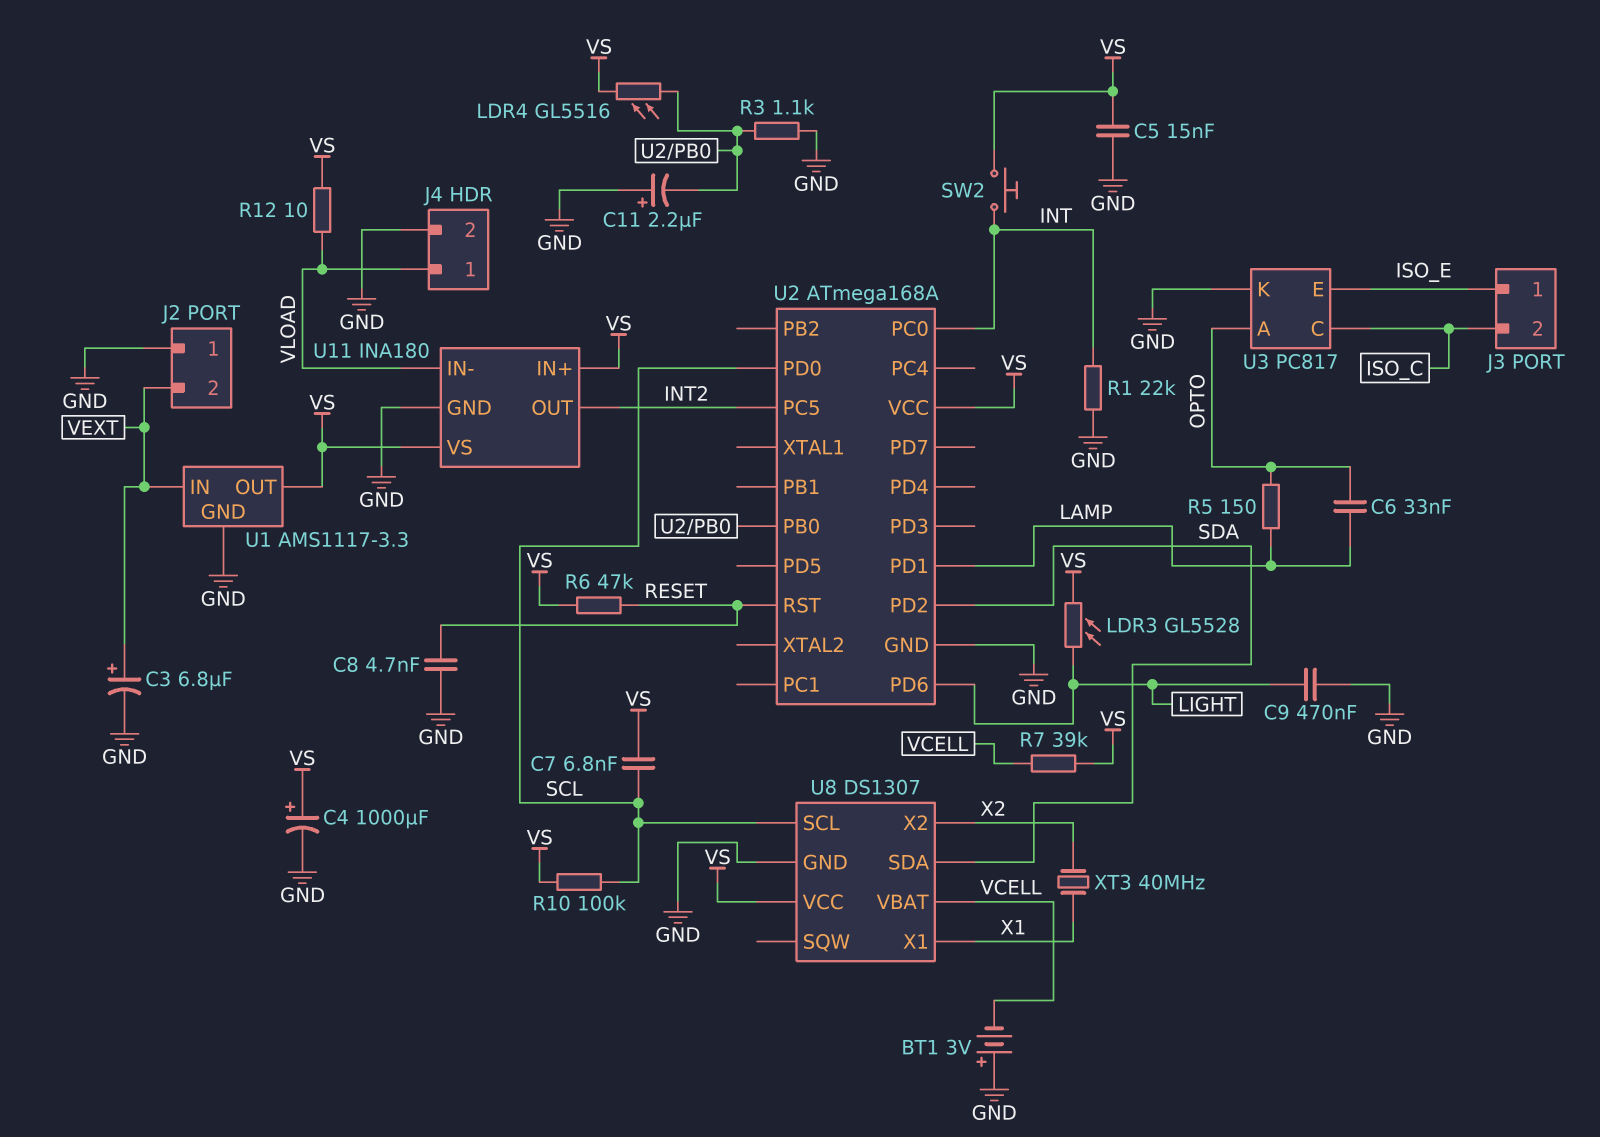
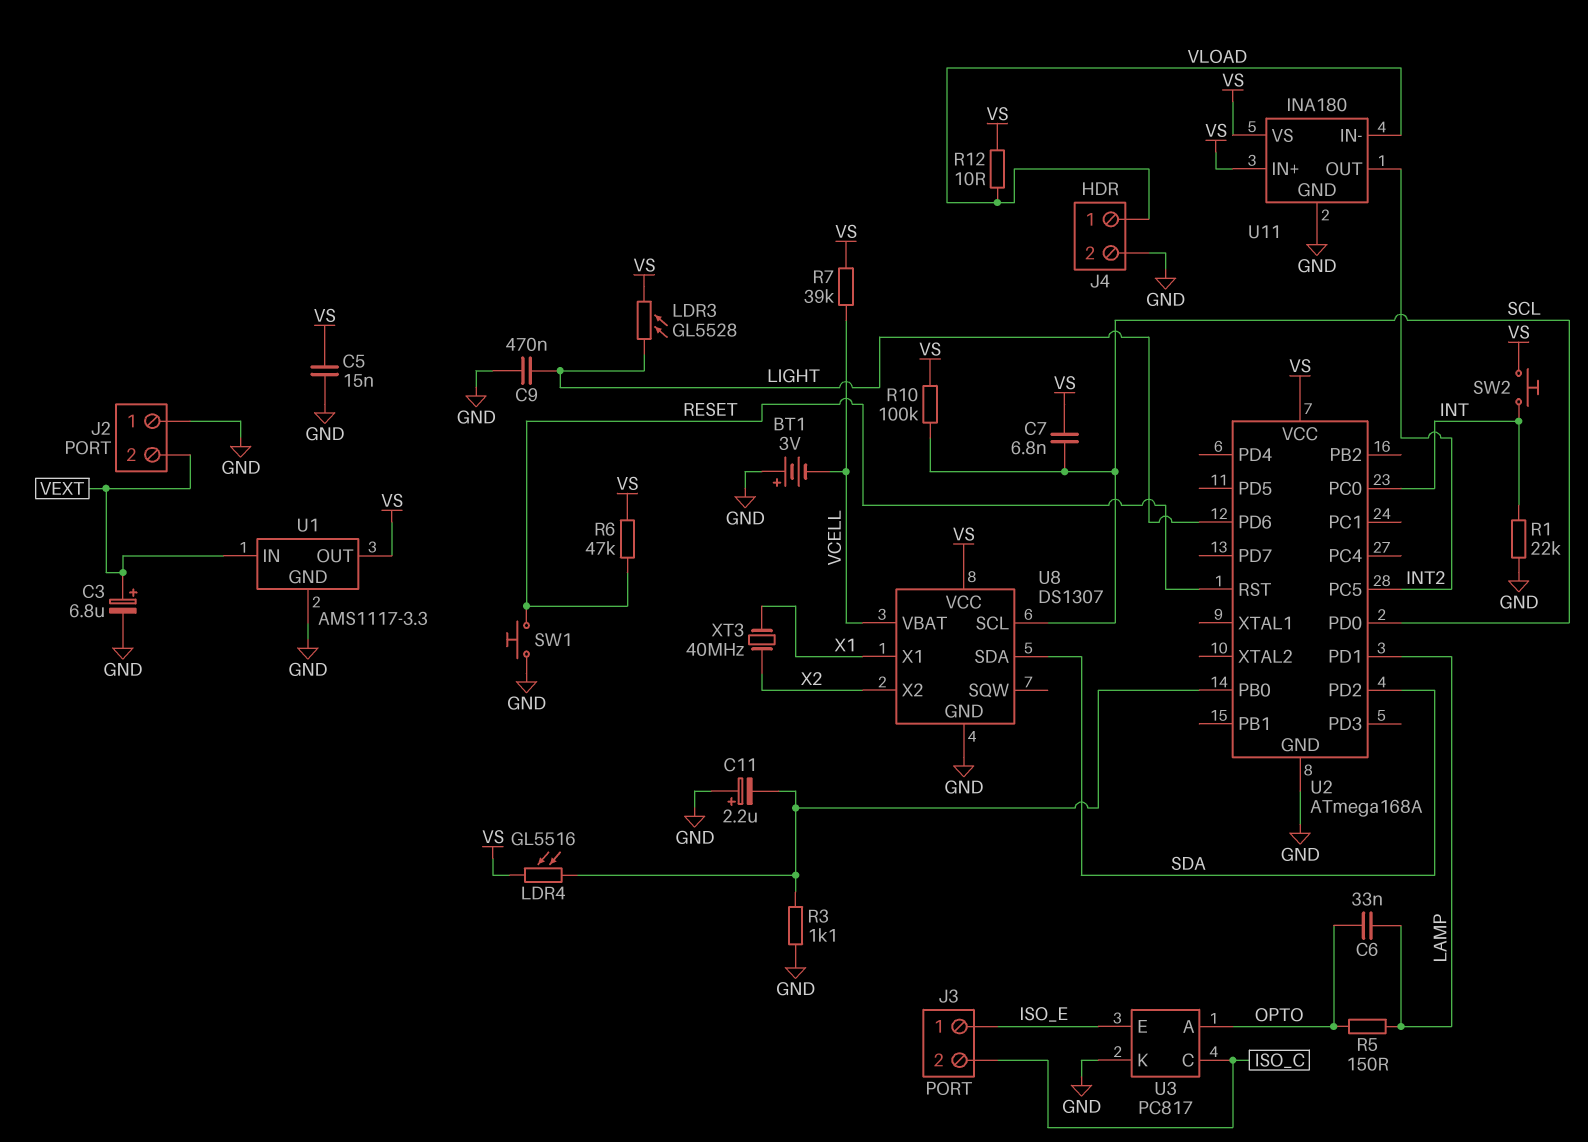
C4: 1000uF (plus VS, minus GND) -> none
C8: 4.7nF (GND, RESET) -> none
SW1: none -> button (GND, RESET)

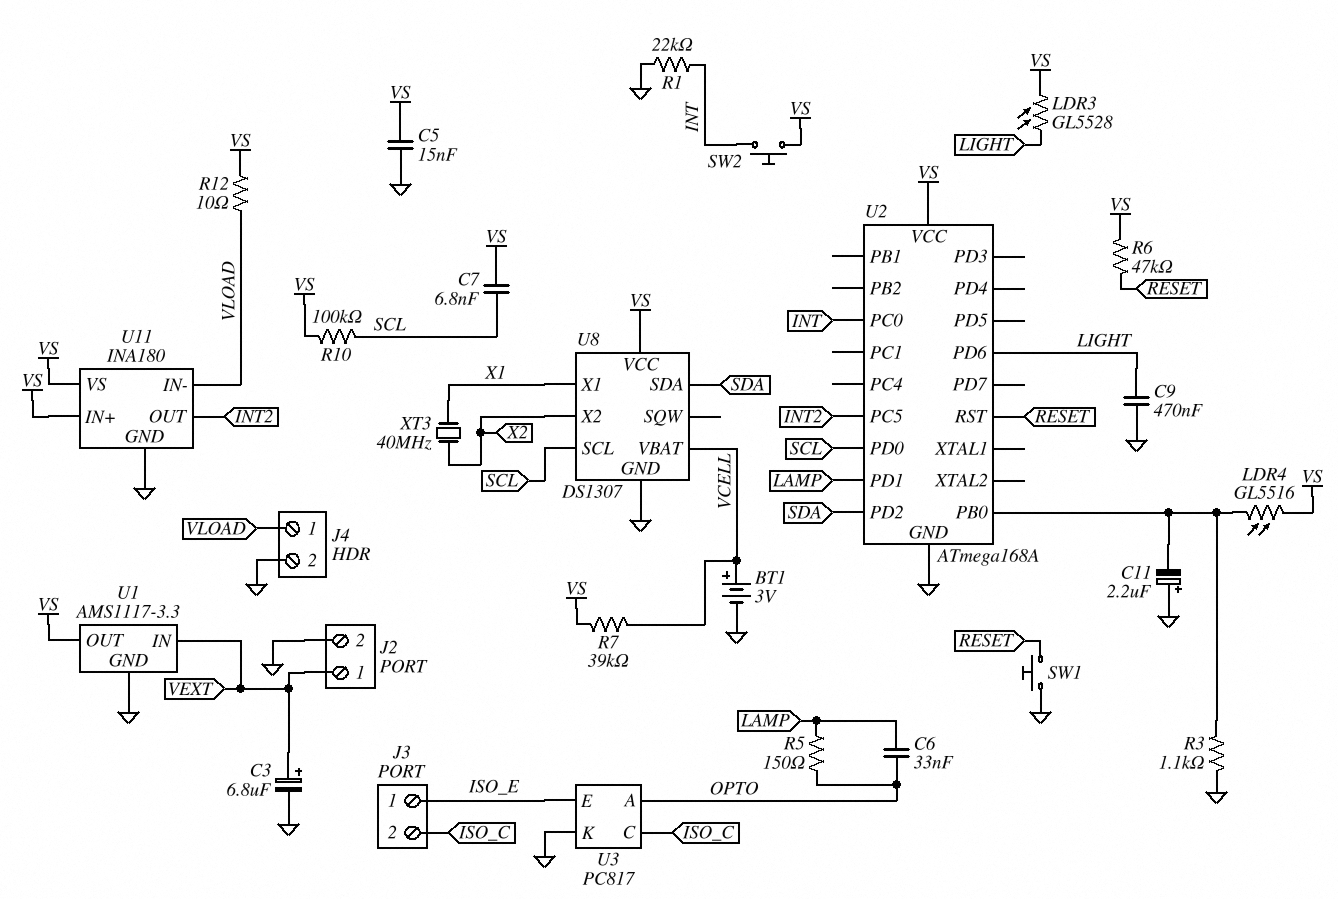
BT1: 3V (plus GND, minus VCELL) -> 3V (plus VCELL, minus GND)
J2 pin 1: GND -> VEXT
J2 pin 2: VEXT -> GND

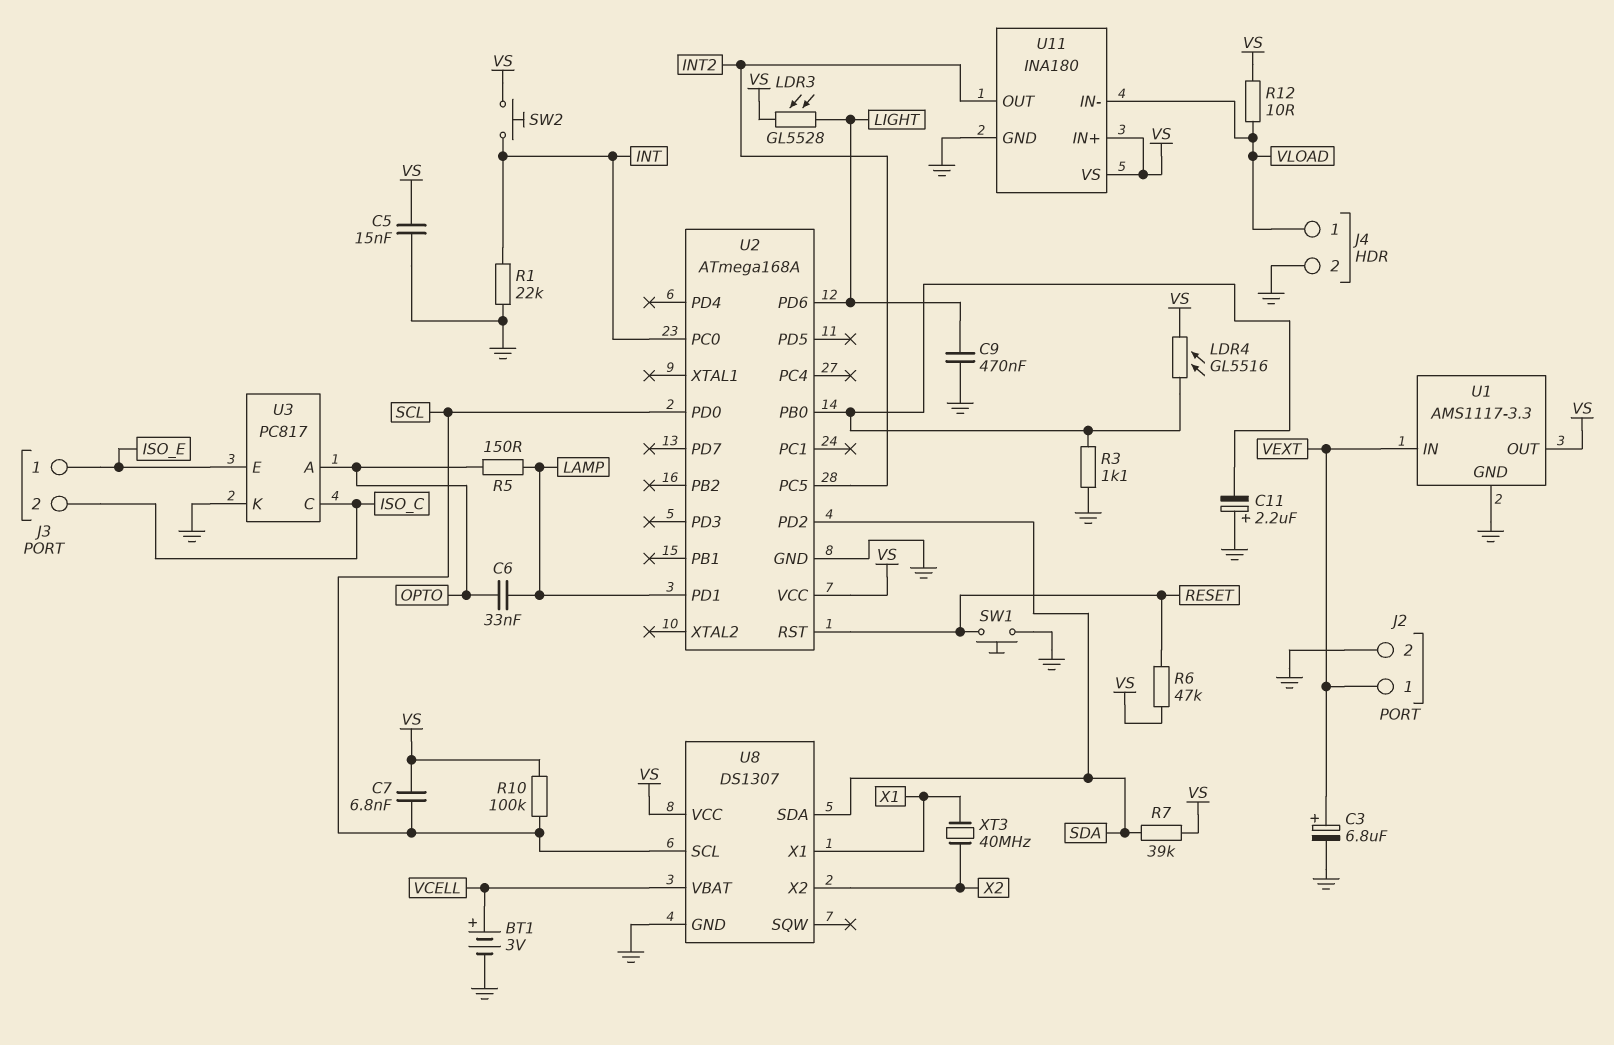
R7: 39k (VCELL, VS) -> 39k (SDA, VS)

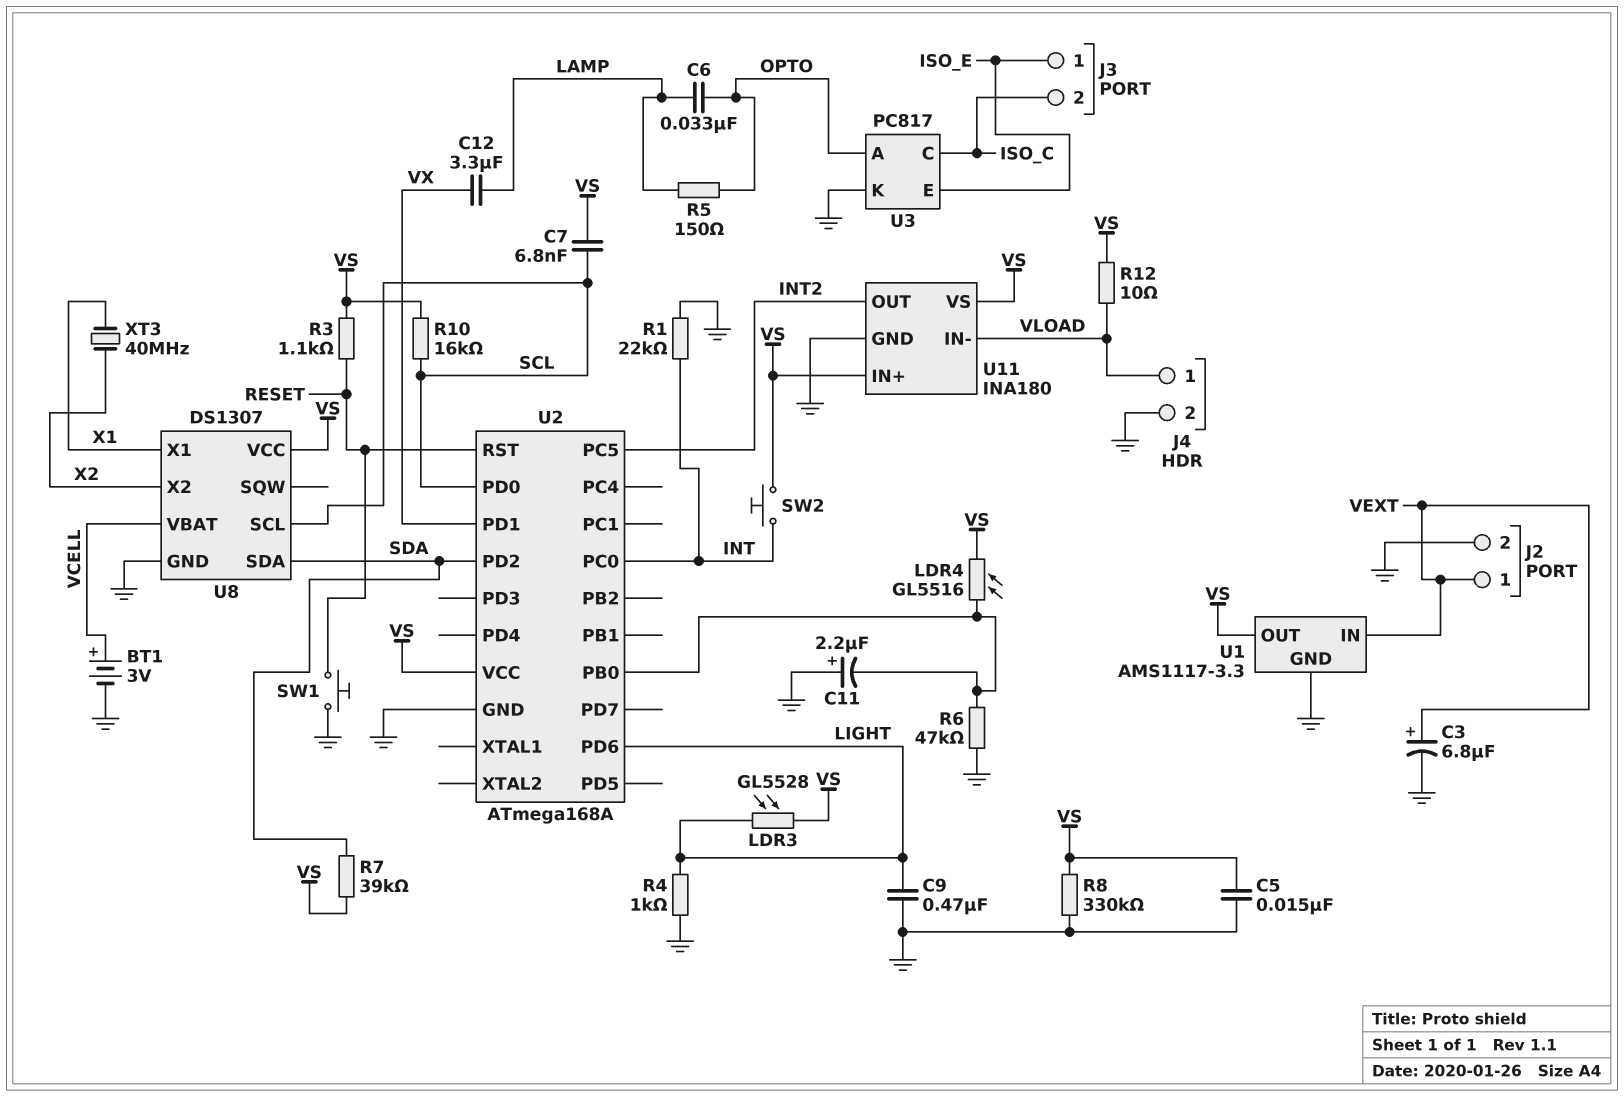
C12: none -> 3.3uF (LAMP, VX)
R3: 1.1k (GND, U2/PB0) -> 1.1k (RESET, VS)
R4: none -> 1k (GND, LIGHT)
R6: 47k (RESET, VS) -> 47k (GND, U2/PB0)
R8: none -> 330k (GND, VS)
R10: 100k (SCL, VS) -> 16k (SCL, VS)
U2 pin PD1: LAMP -> VX

